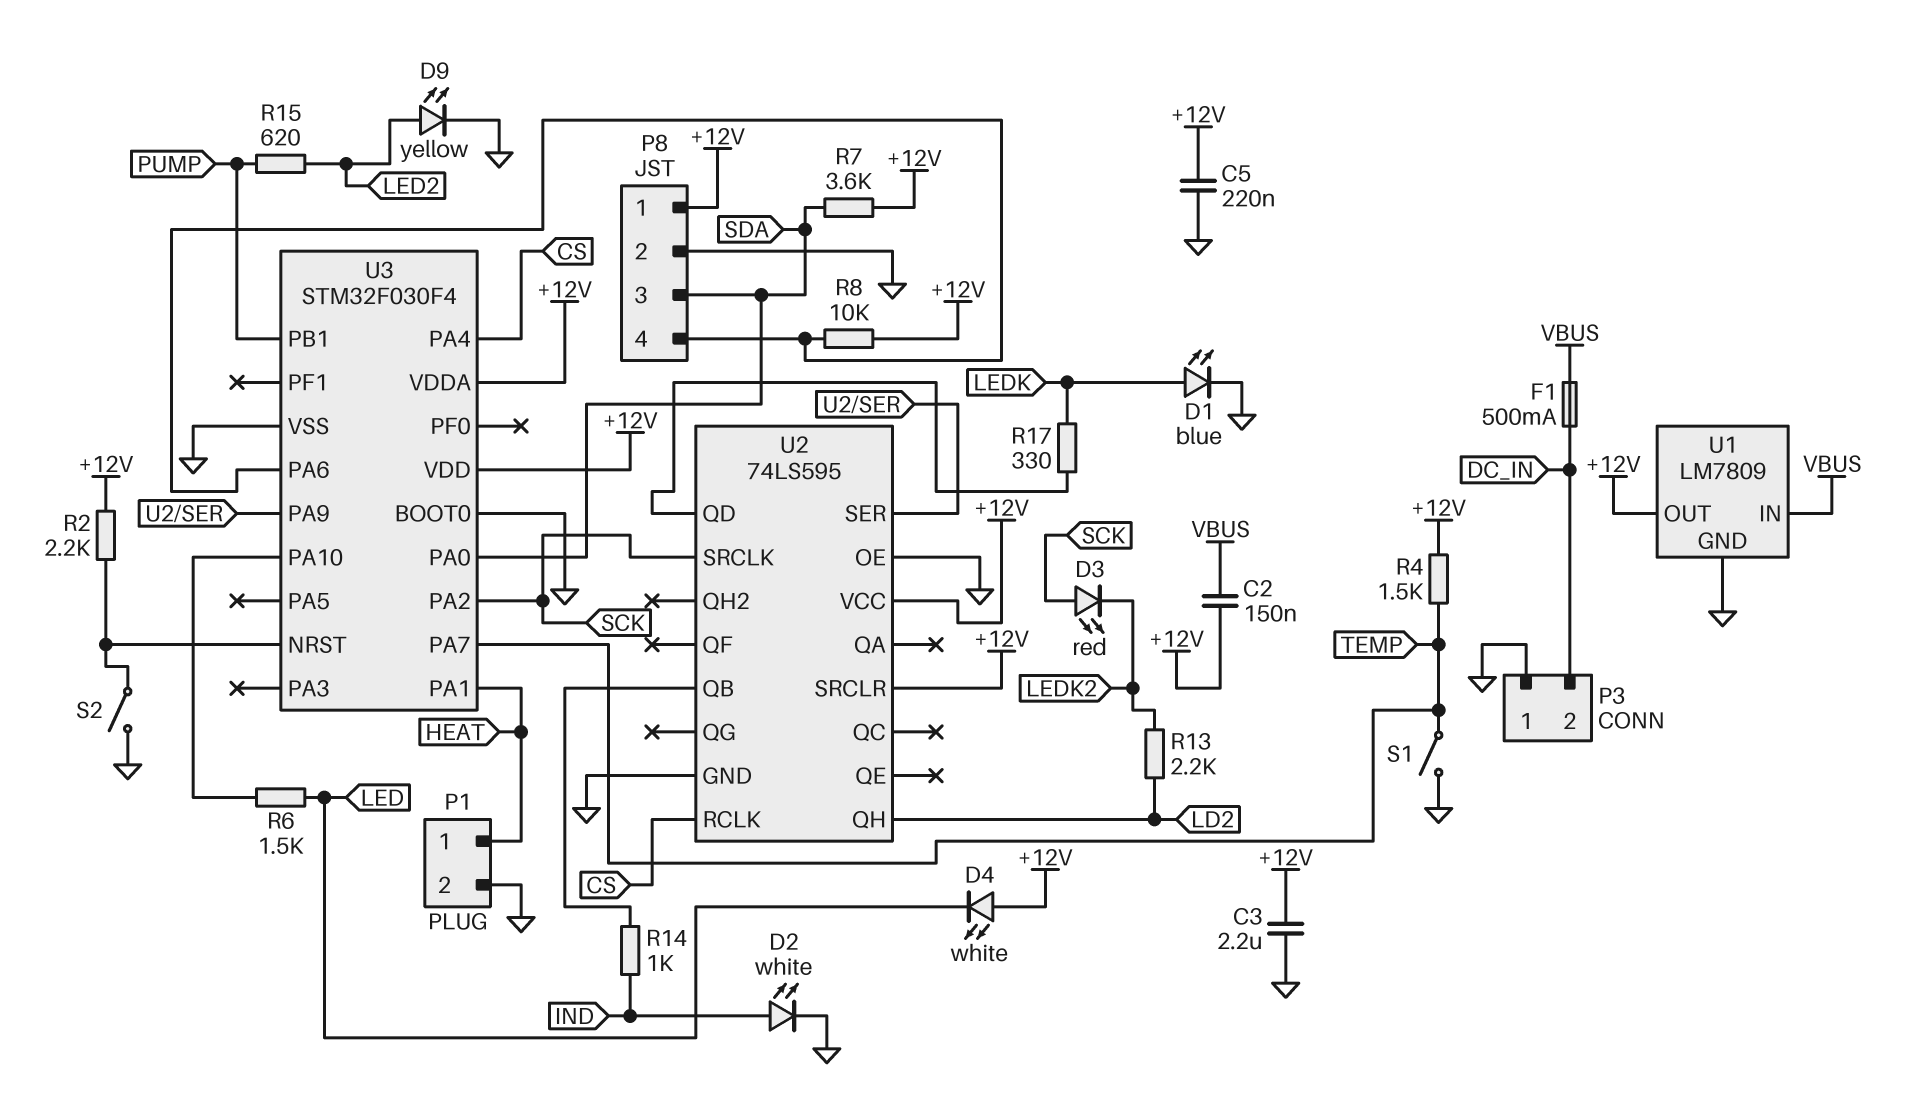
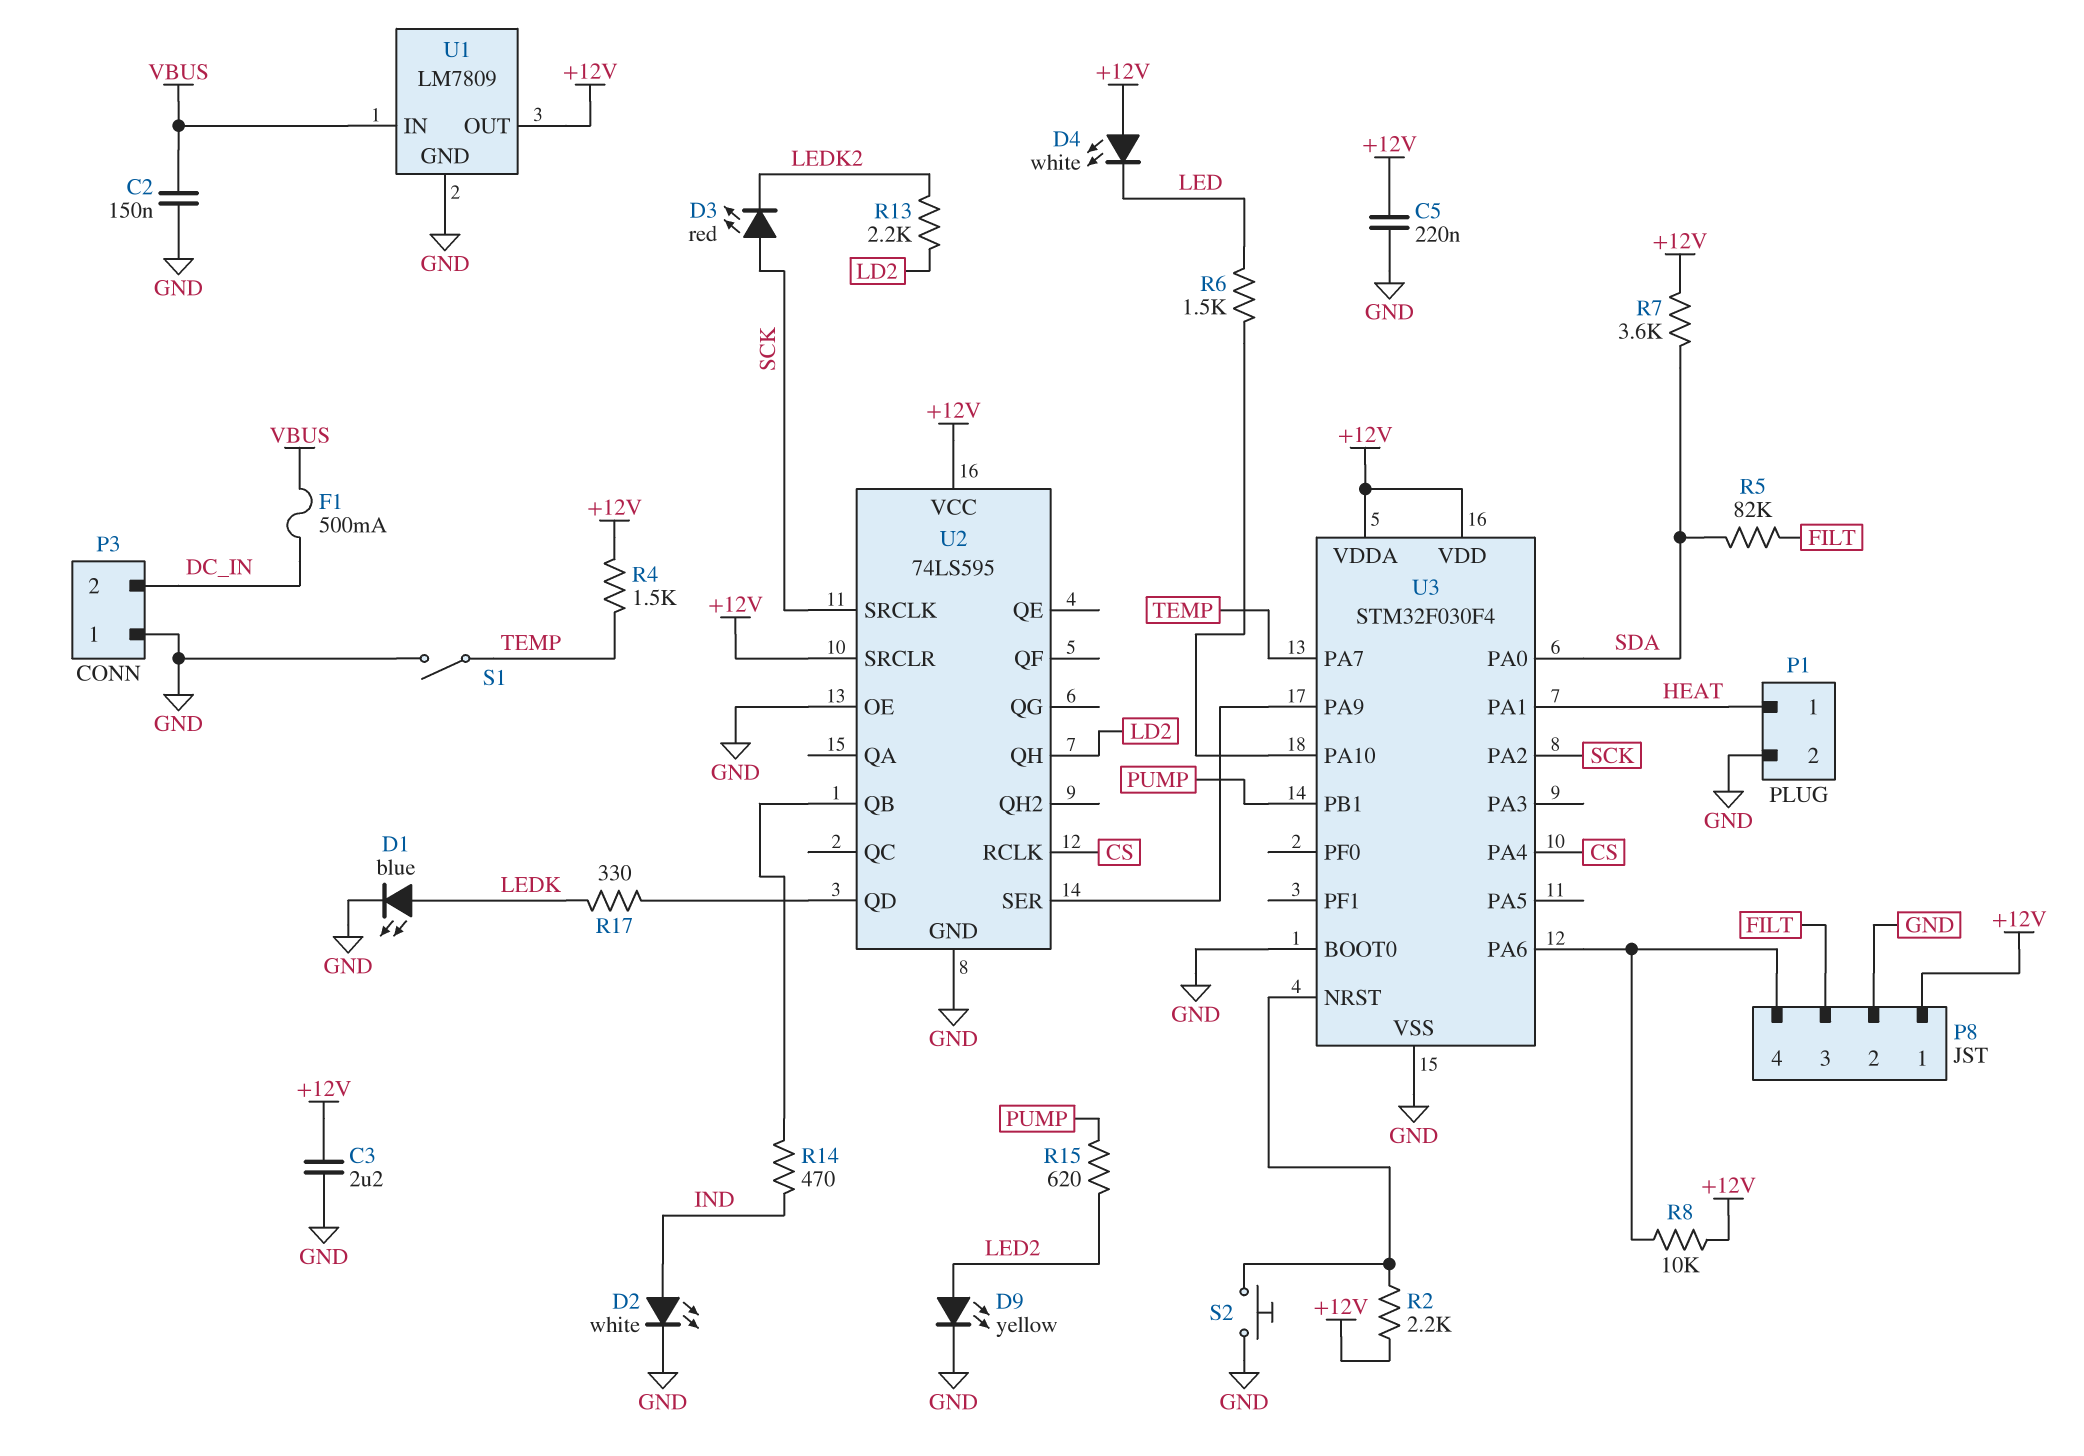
C2: 150nF (+12V, VBUS) -> 150nF (GND, VBUS)
P8 pin 3: SDA -> FILT
R5: none -> 82k (FILT, SDA)
R14: 1k (IND, U2/QB) -> 470 (IND, U2/QB)
S2: switch (GND, U3/NRST) -> button (GND, U3/NRST)

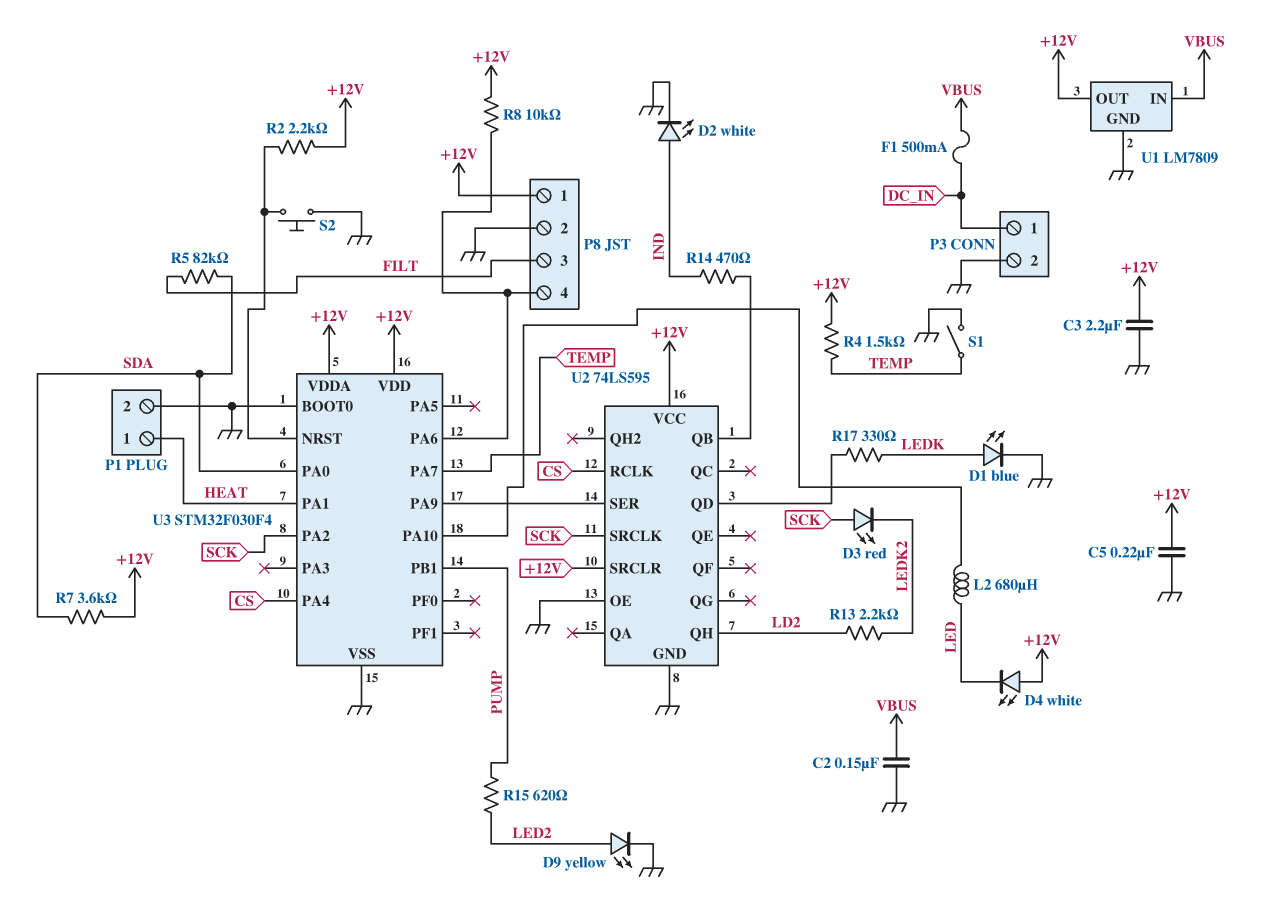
L2: none -> 680uH (LED, U3/PA10)
P3 pin 1: GND -> DC_IN
P3 pin 2: DC_IN -> GND
R6: 1.5k (LED, U3/PA10) -> none

